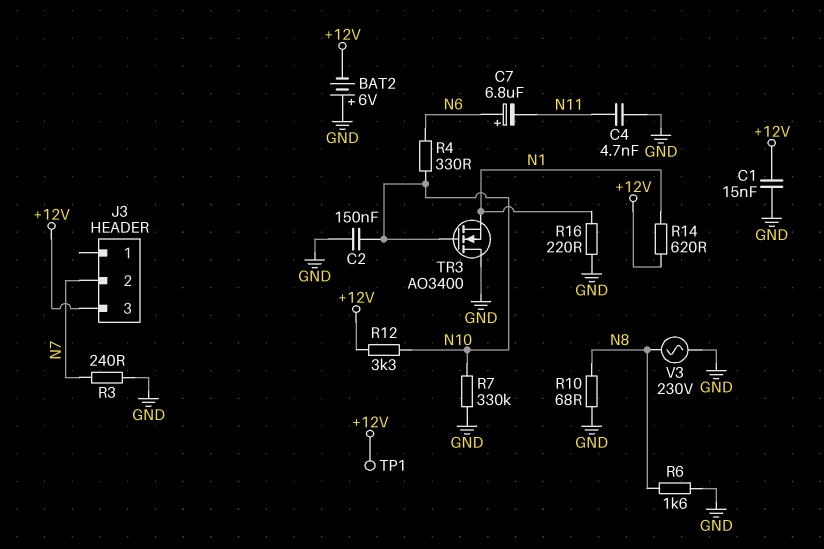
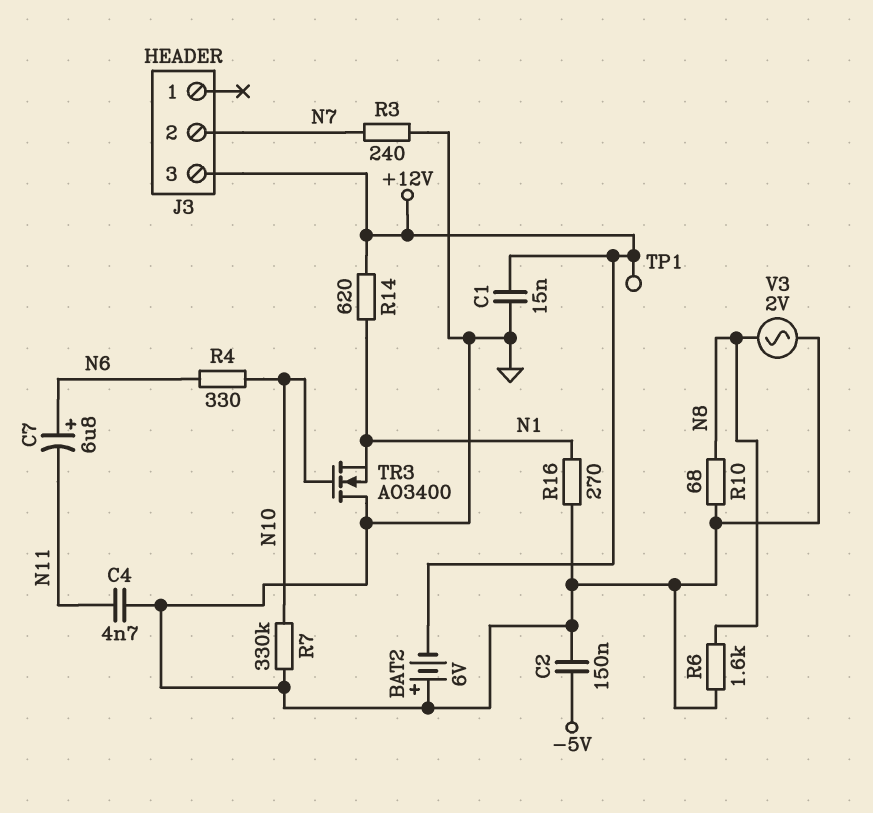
C2: 150nF (GND, N10) -> 150nF (-5V, GND)
R12: 3.3k (+12V, N10) -> none
R16: 220 (GND, N1) -> 270 (GND, N1)
V3: AC 230V (GND, N8) -> AC 2V (GND, N8)

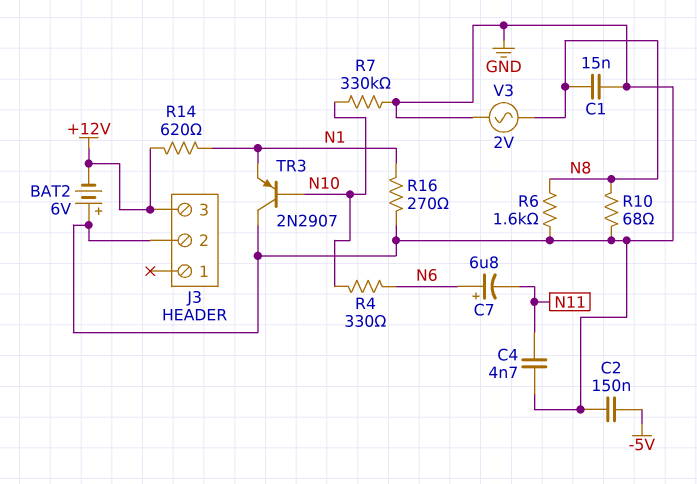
C1: 15nF (+12V, GND) -> 15nF (GND, N8)
J3 pin 2: N7 -> GND
R3: 240 (GND, N7) -> none
TP1: test point (+12V) -> none
TR3: NMOS AO3400 (G N10, D GND, S N1) -> PNP 2N2907 (B N10, C GND, E N1)

